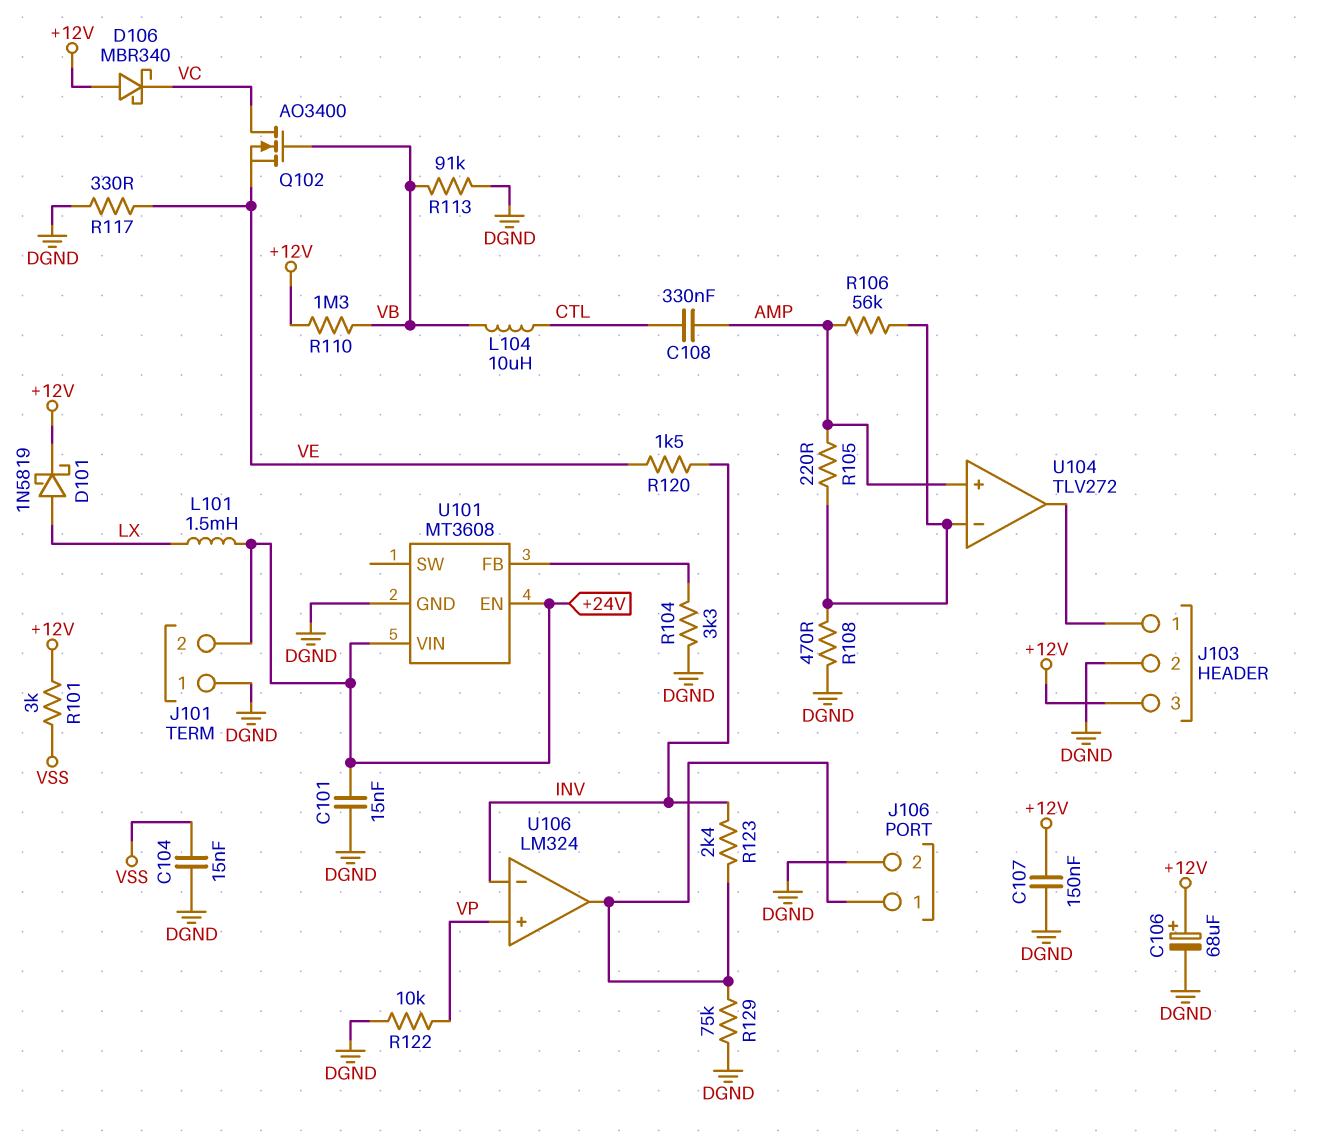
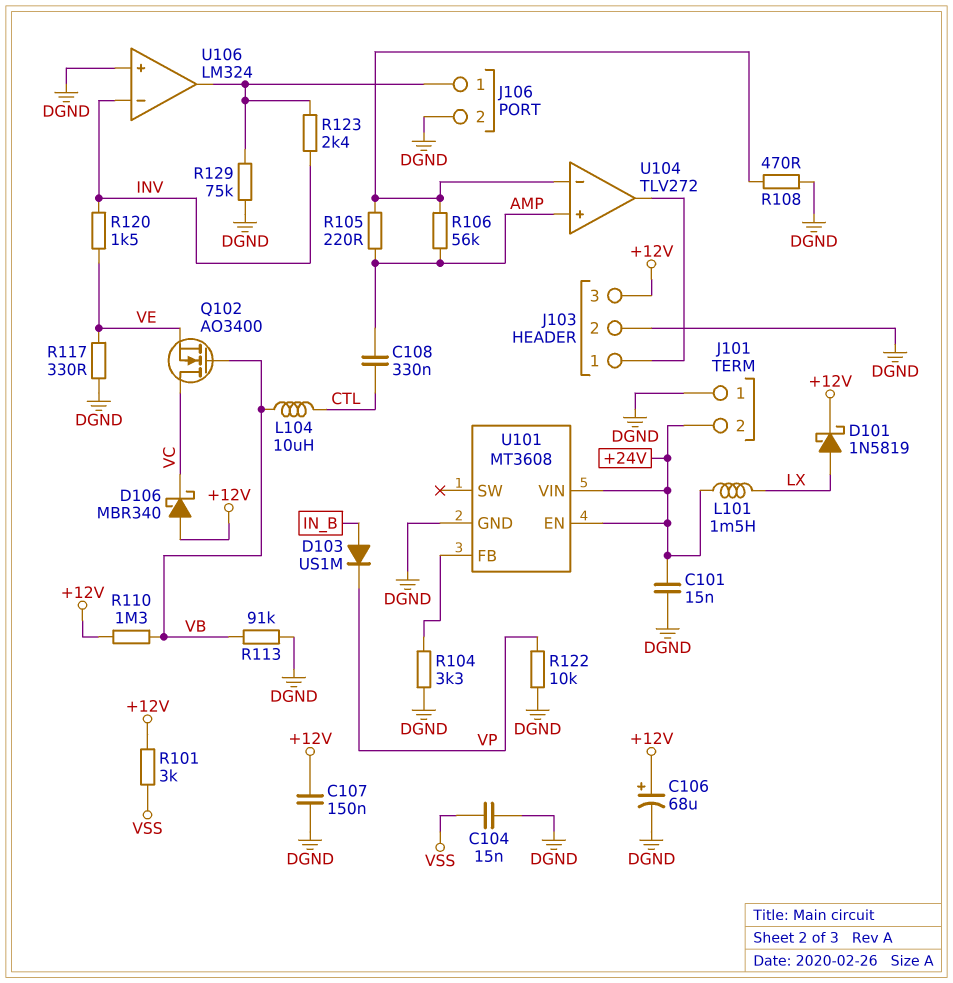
D103: none -> diode US1M (A IN_B, K VP)
U106 pin in+: VP -> DGND

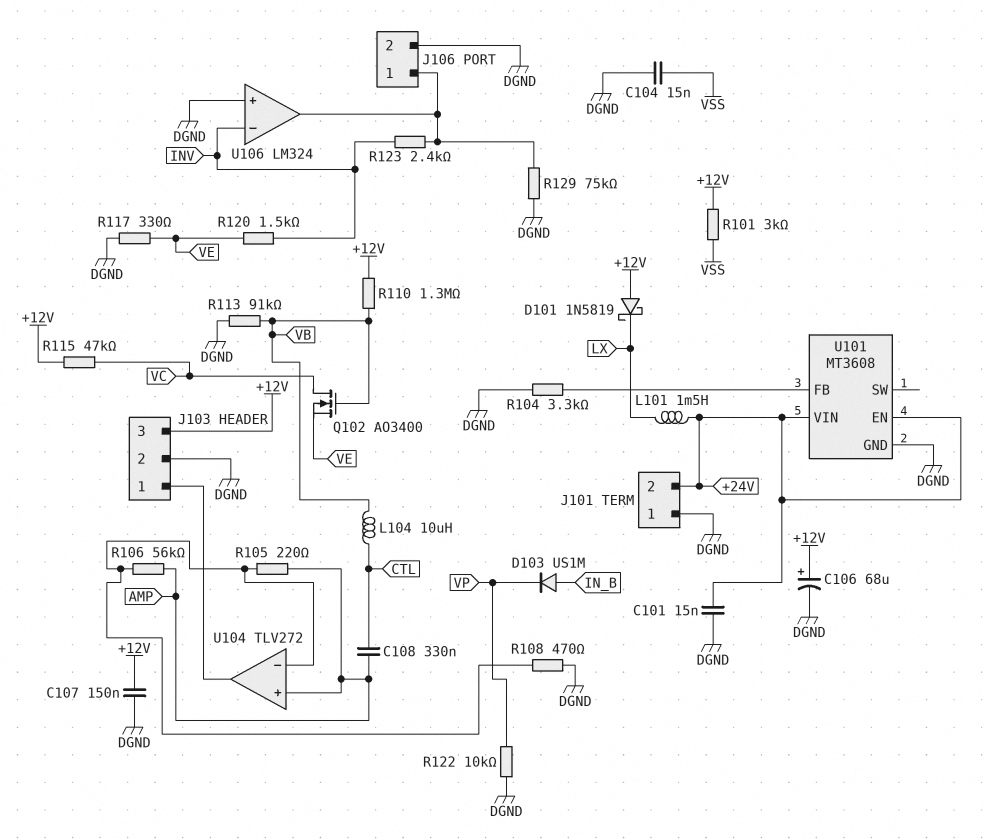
D101: schottky 1N5819 (A LX, K +12V) -> schottky 1N5819 (A +12V, K LX)
D106: schottky MBR340 (A +12V, K VC) -> none
R115: none -> 47k (+12V, VC)

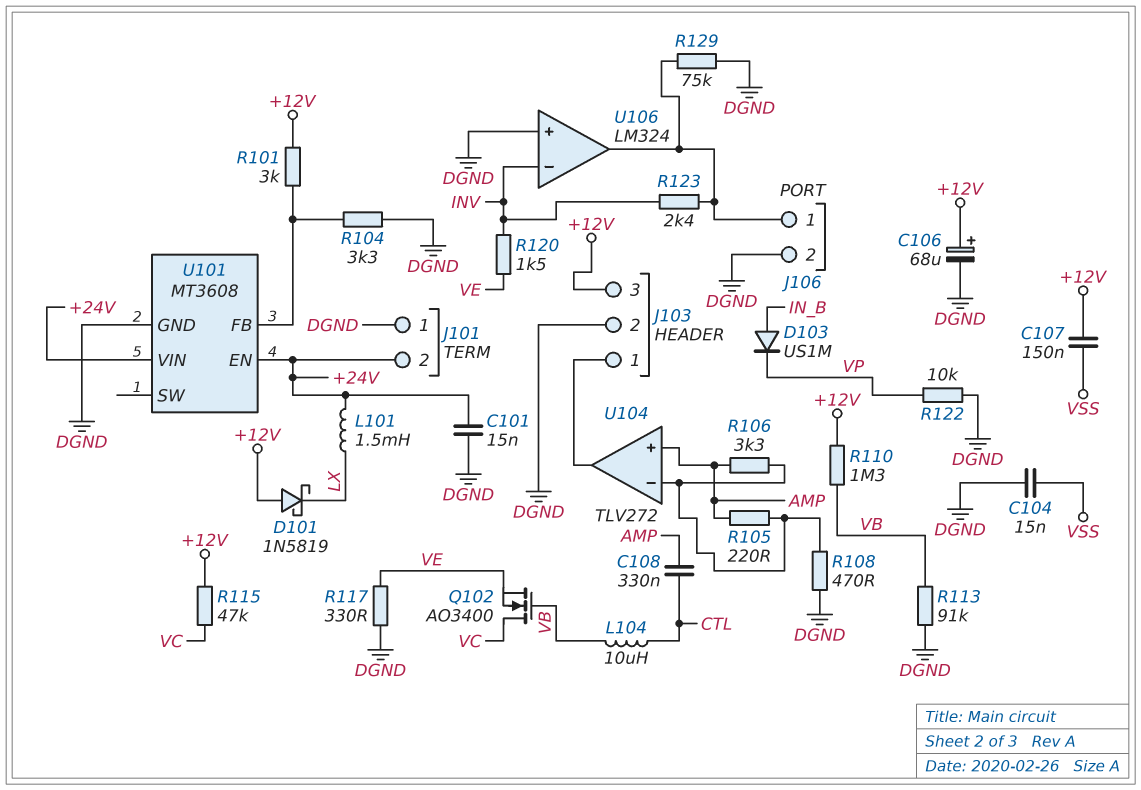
C107: 150nF (+12V, DGND) -> 150nF (+12V, VSS)
R101: 3k (+12V, VSS) -> 3k (+12V, U101/FB)
R106: 56k (AMP, U104/in-) -> 3.3k (AMP, U104/in-)

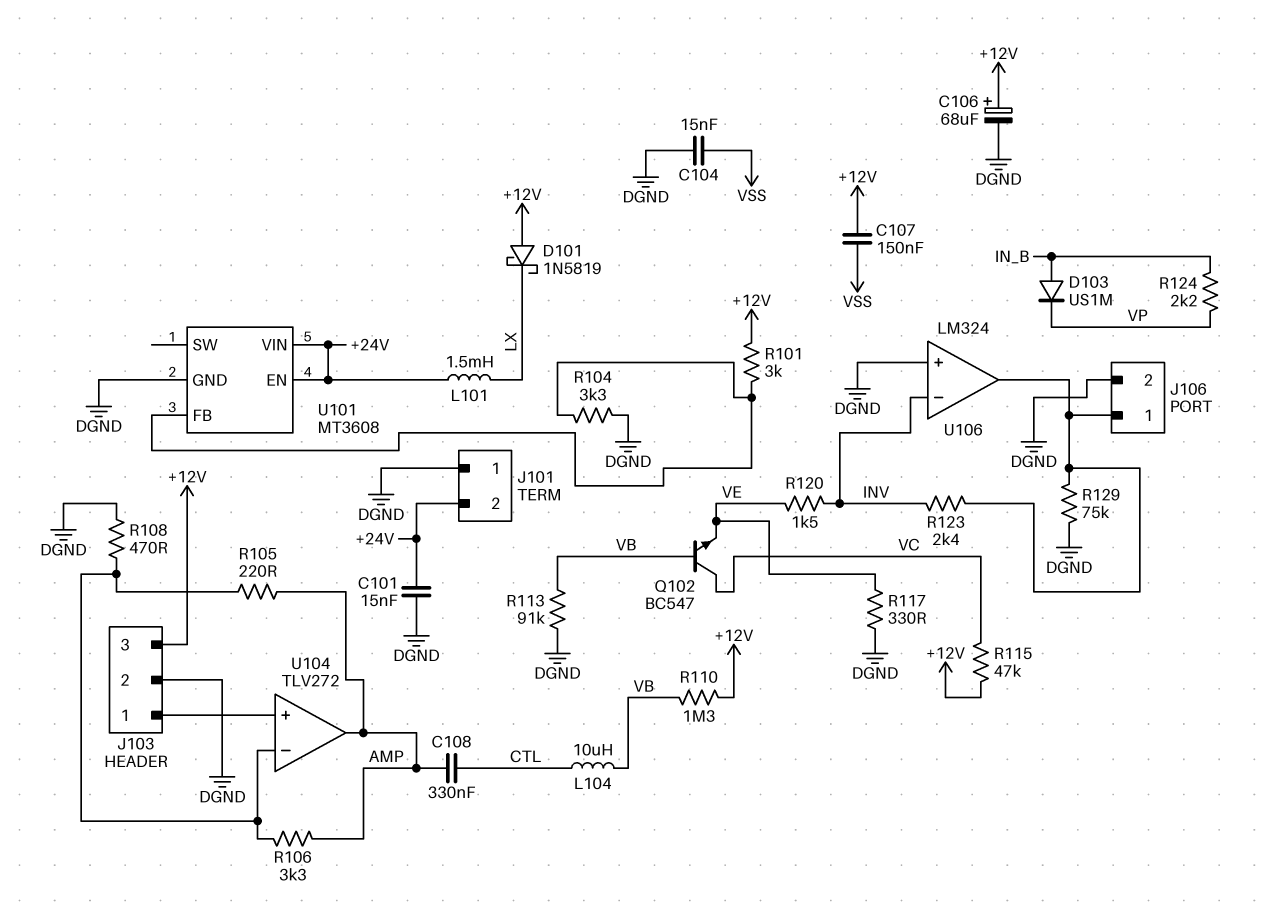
Q102: NMOS AO3400 (G VB, D VC, S VE) -> NPN BC547 (B VB, C VC, E VE)
R122: 10k (DGND, VP) -> none
R124: none -> 2.2k (IN_B, VP)
U104 pin in+: AMP -> J103/1
U104 pin out: J103/1 -> AMP

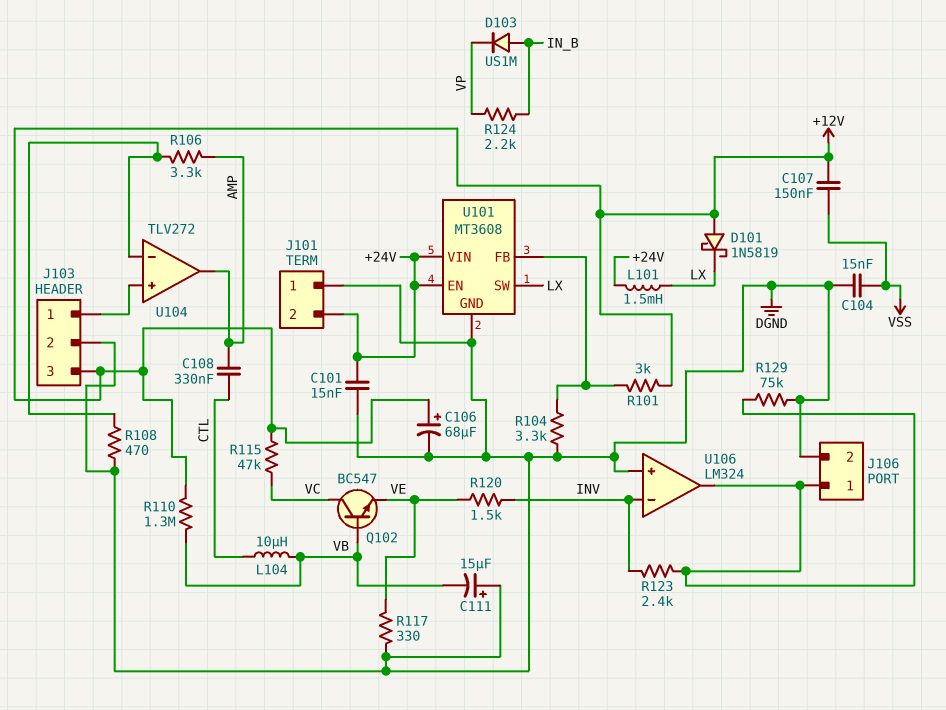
C111: none -> 15uF (plus DGND, minus VB)
R105: 220 (AMP, U104/in-) -> none
R113: 91k (DGND, VB) -> none
U101 pin SW: none -> LX

